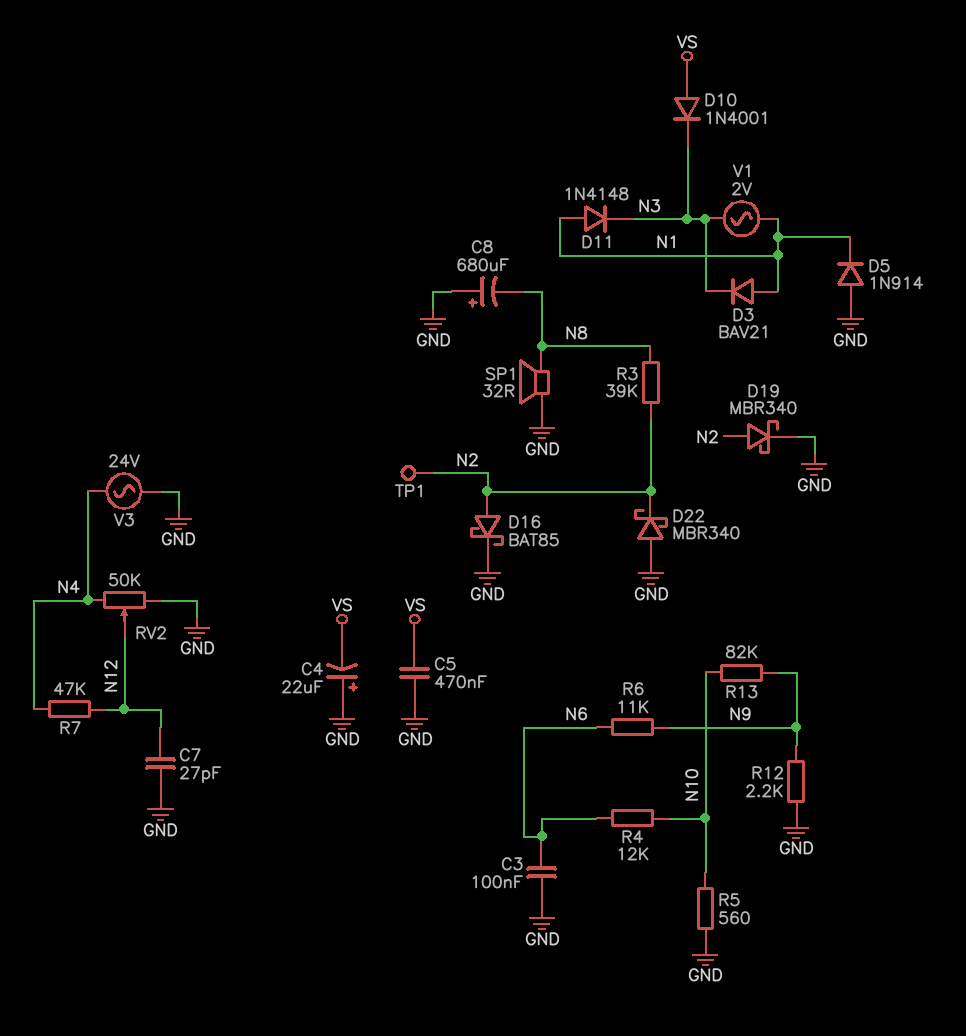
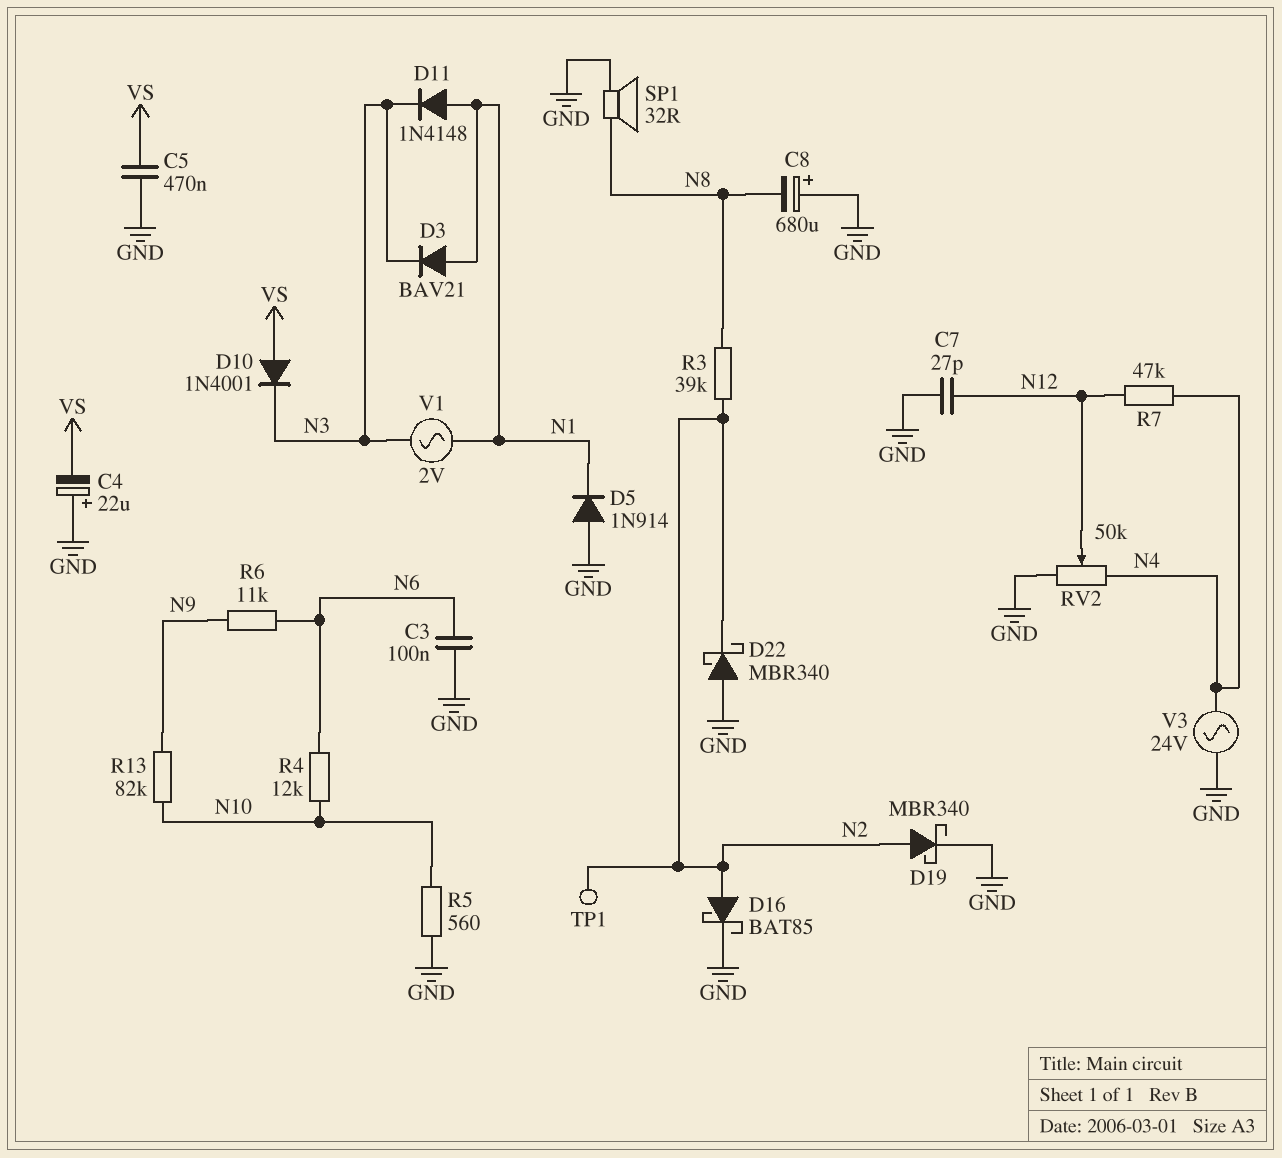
R12: 2.2k (GND, N9) -> none

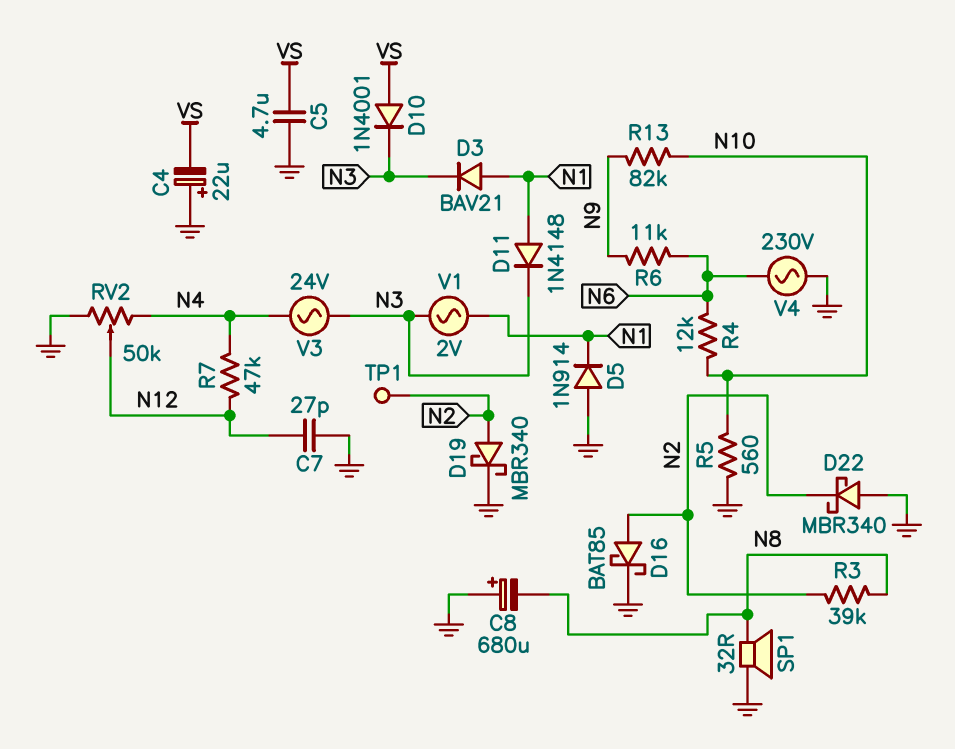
C3: 100nF (GND, N6) -> none
C5: 470nF (GND, VS) -> 4.7uF (GND, VS)
V3: AC 24V (GND, N4) -> AC 24V (N3, N4)
V4: none -> AC 230V (GND, N6)

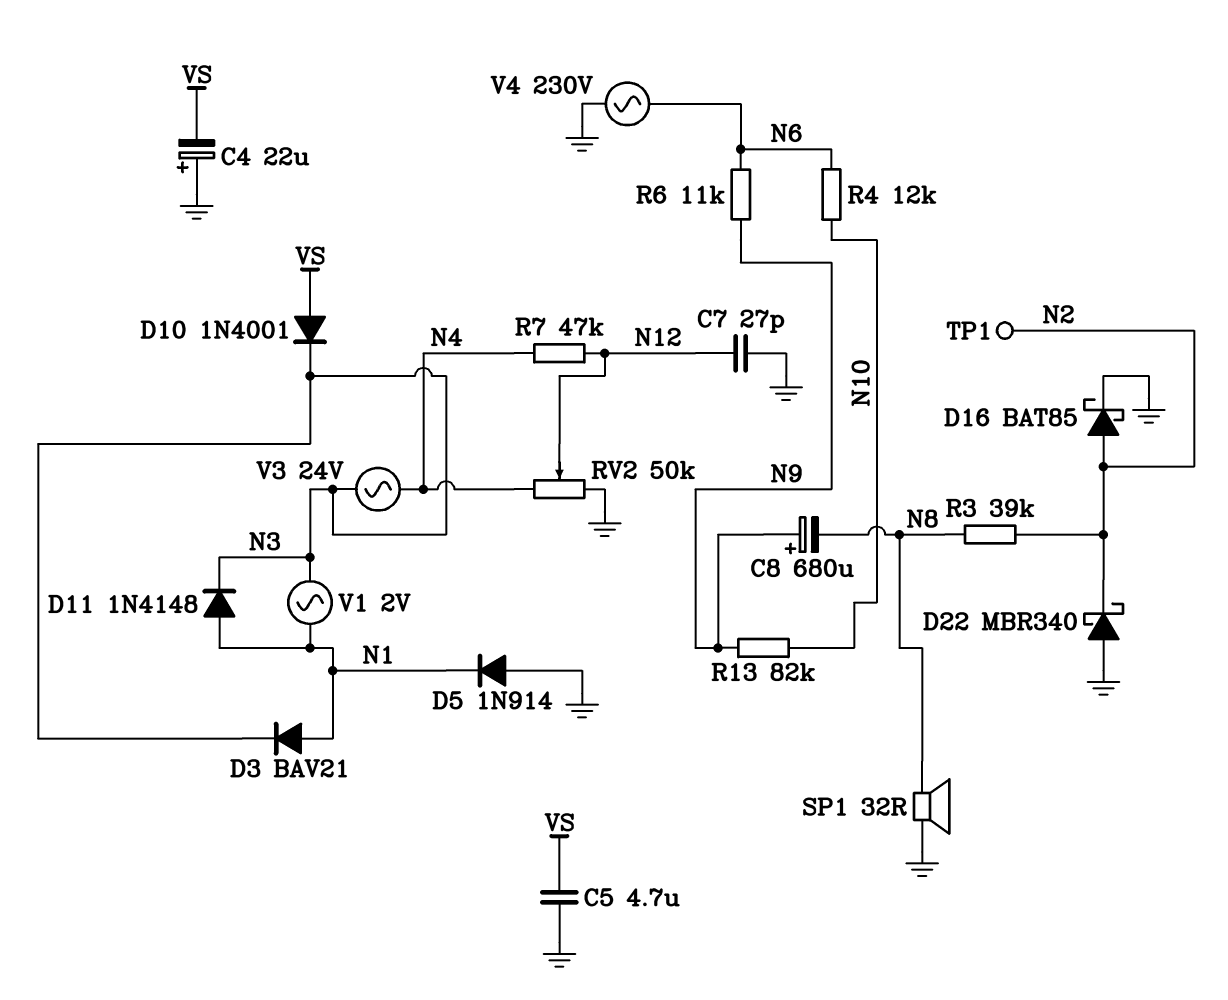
C8: 680uF (plus GND, minus N8) -> 680uF (plus N9, minus N8)
D19: schottky MBR340 (A N2, K GND) -> none
R5: 560 (GND, N10) -> none

